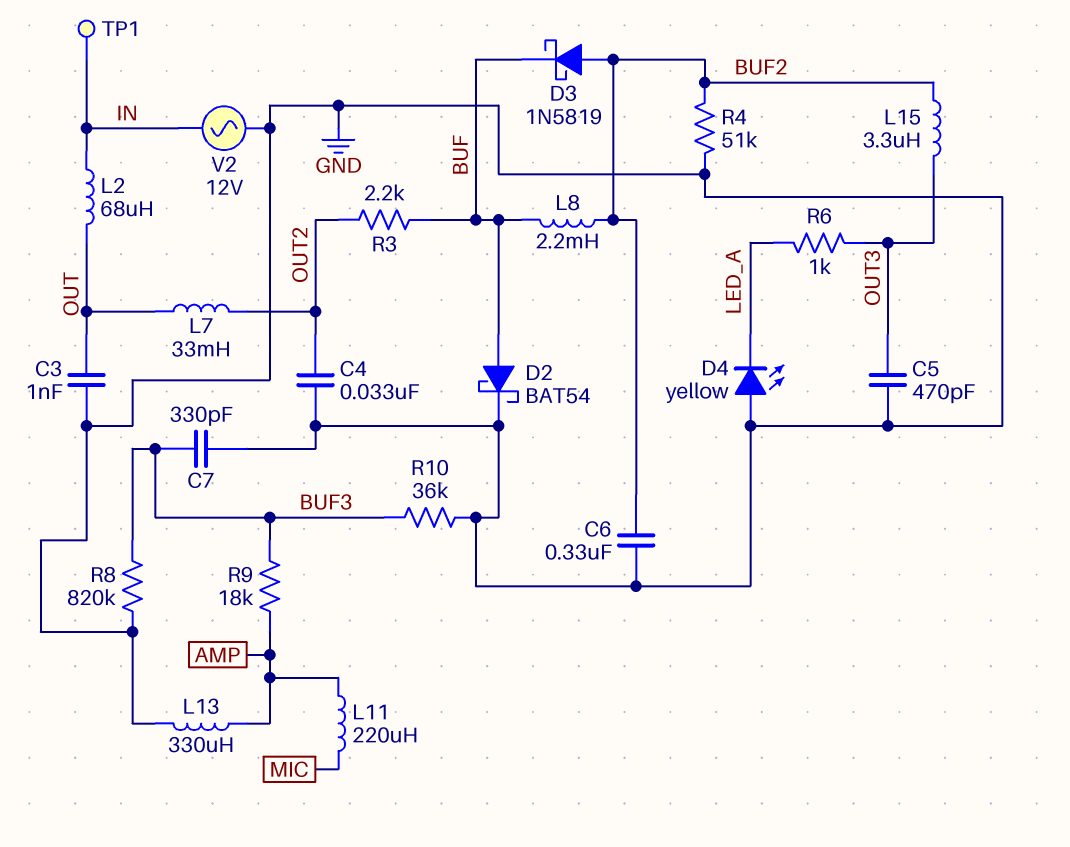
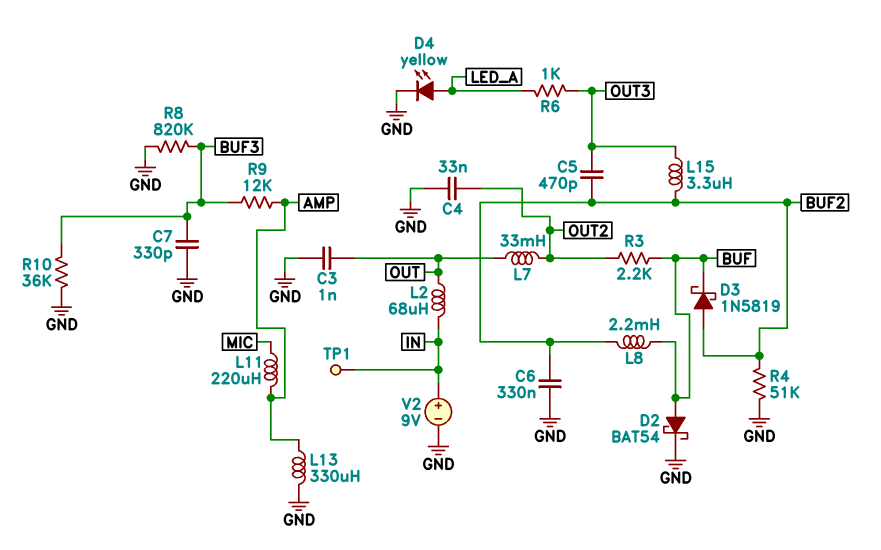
C5: 470pF (GND, OUT3) -> 470pF (BUF2, OUT3)
D4: LED yellow (A GND, K LED_A) -> LED yellow (A LED_A, K GND)
R9: 18k (AMP, BUF3) -> 12k (AMP, BUF3)
V2: AC 12V (GND, IN) -> 9V (plus IN, minus GND)

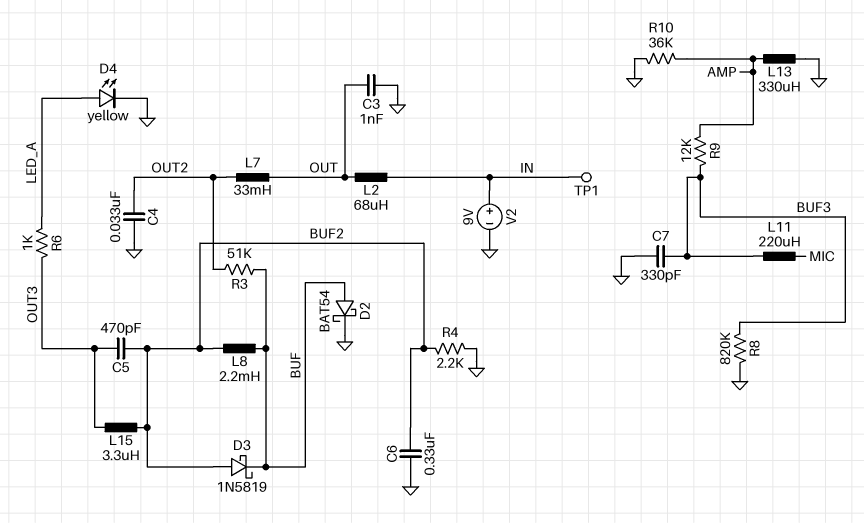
L11: 220uH (AMP, MIC) -> 220uH (BUF3, MIC)
R3: 2.2k (BUF, OUT2) -> 51k (BUF, OUT2)
R4: 51k (BUF2, GND) -> 2.2k (BUF2, GND)
R10: 36k (BUF3, GND) -> 36k (AMP, GND)

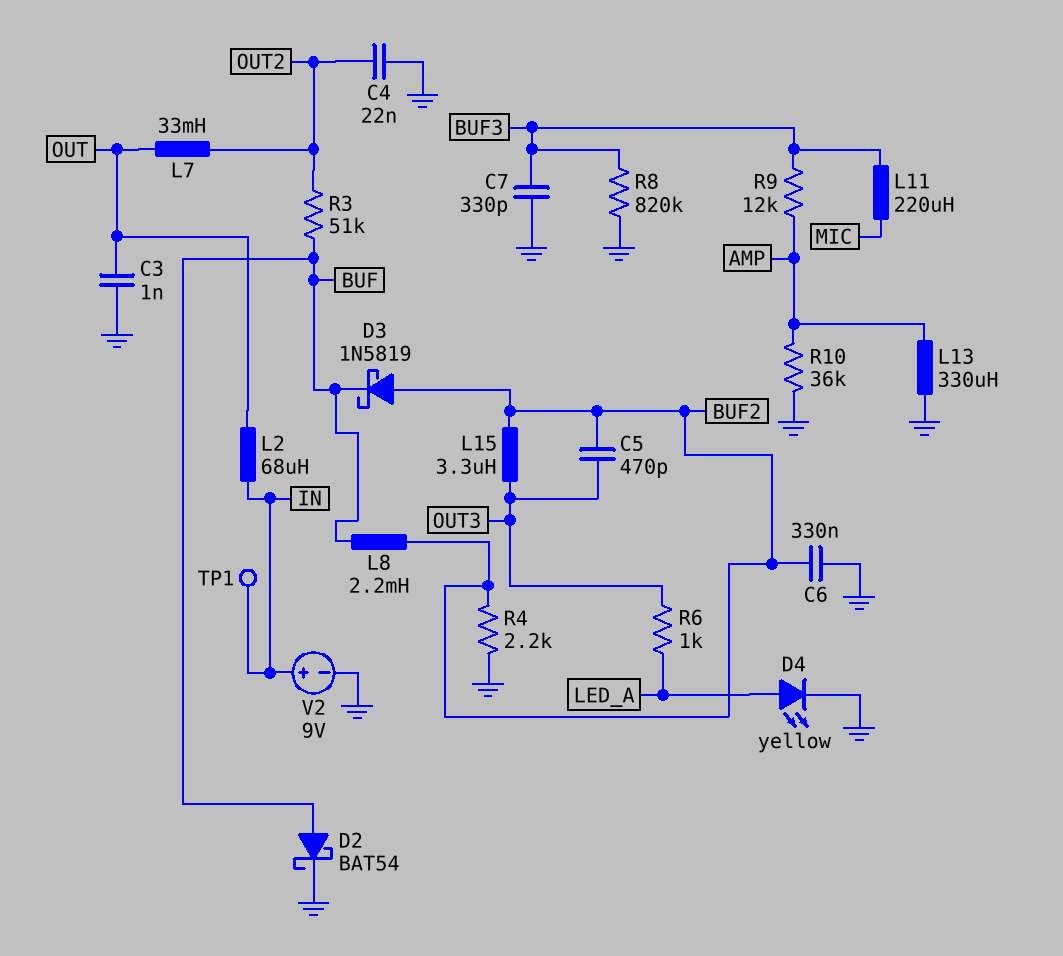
C4: 33nF (GND, OUT2) -> 22nF (GND, OUT2)

